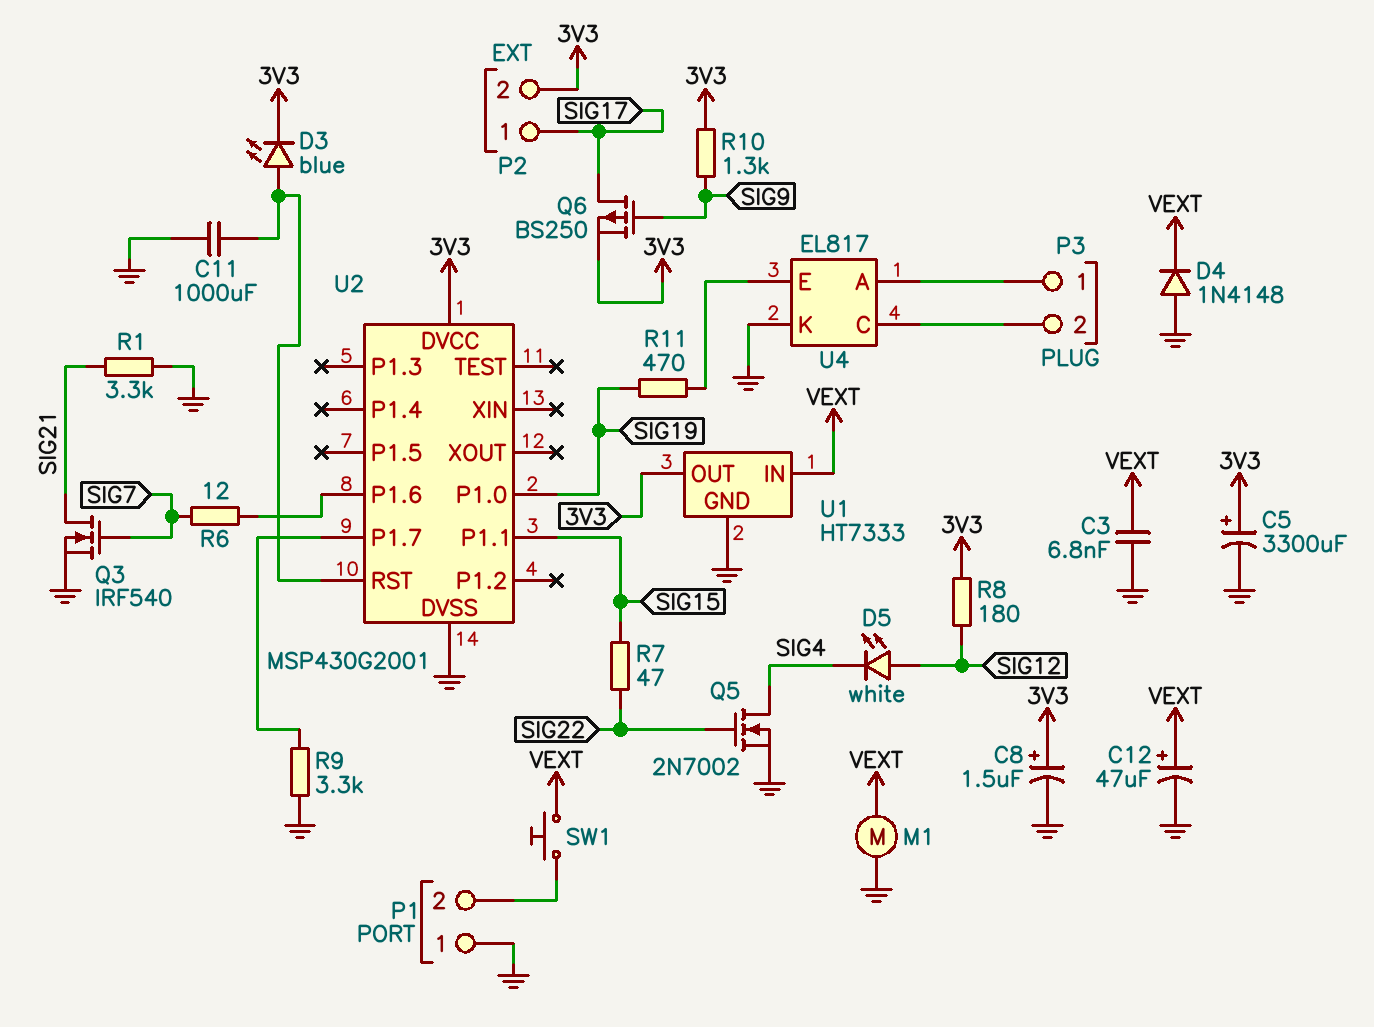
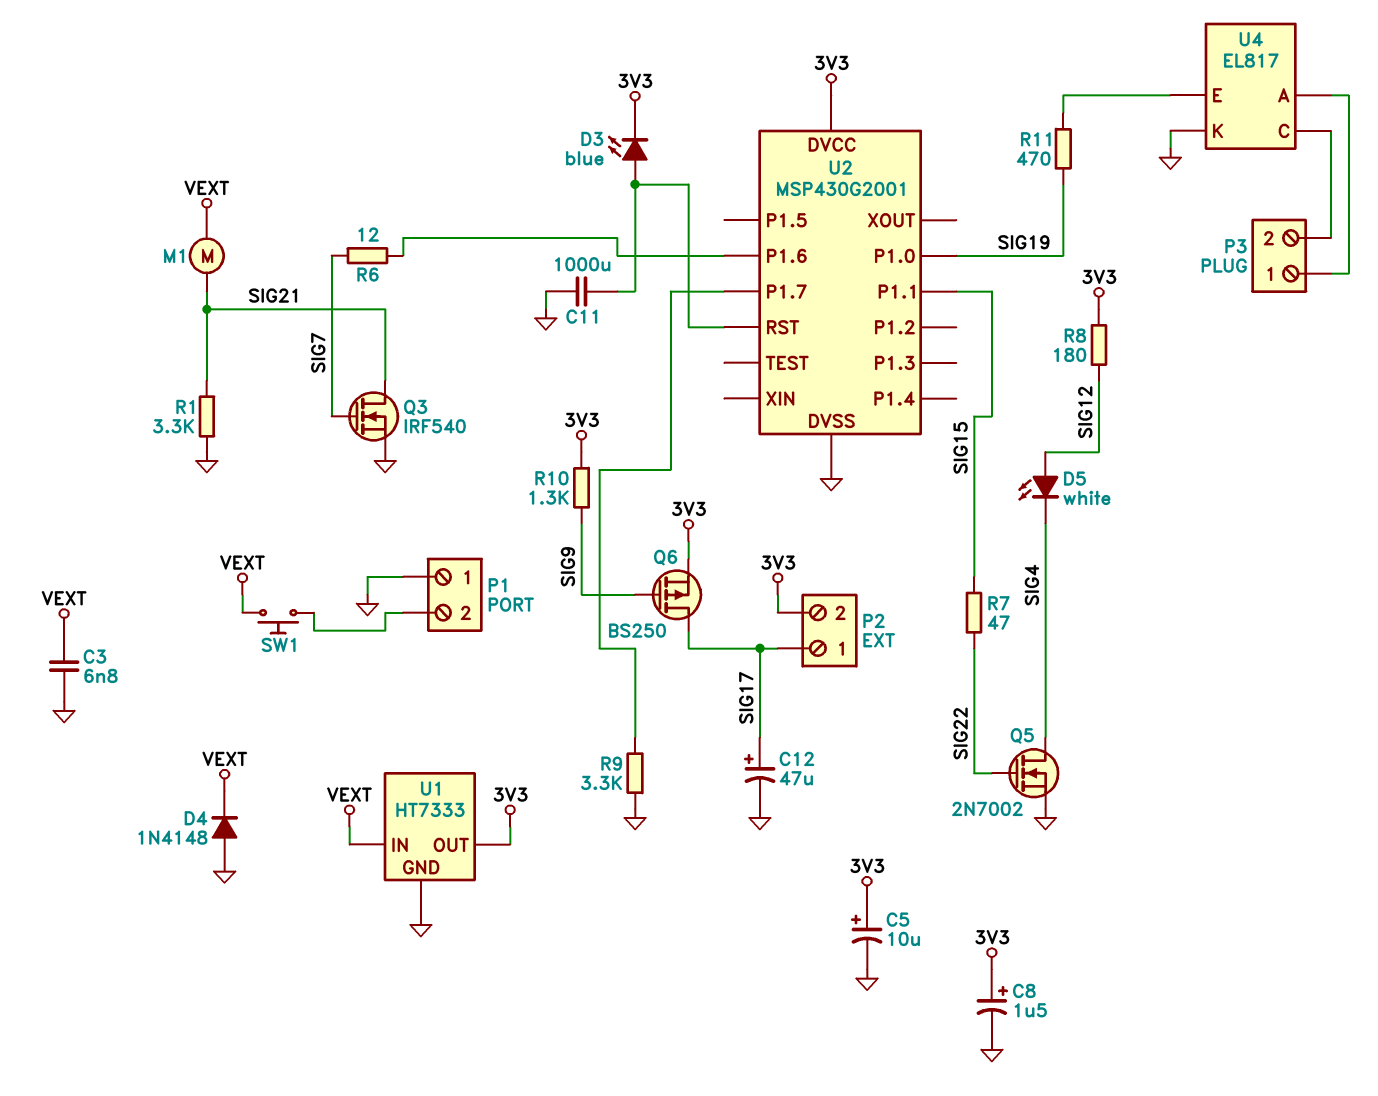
C5: 3300uF (plus 3V3, minus GND) -> 10uF (plus 3V3, minus GND)
C12: 47uF (plus VEXT, minus GND) -> 47uF (plus SIG17, minus GND)
M1: motor (GND, VEXT) -> motor (SIG21, VEXT)

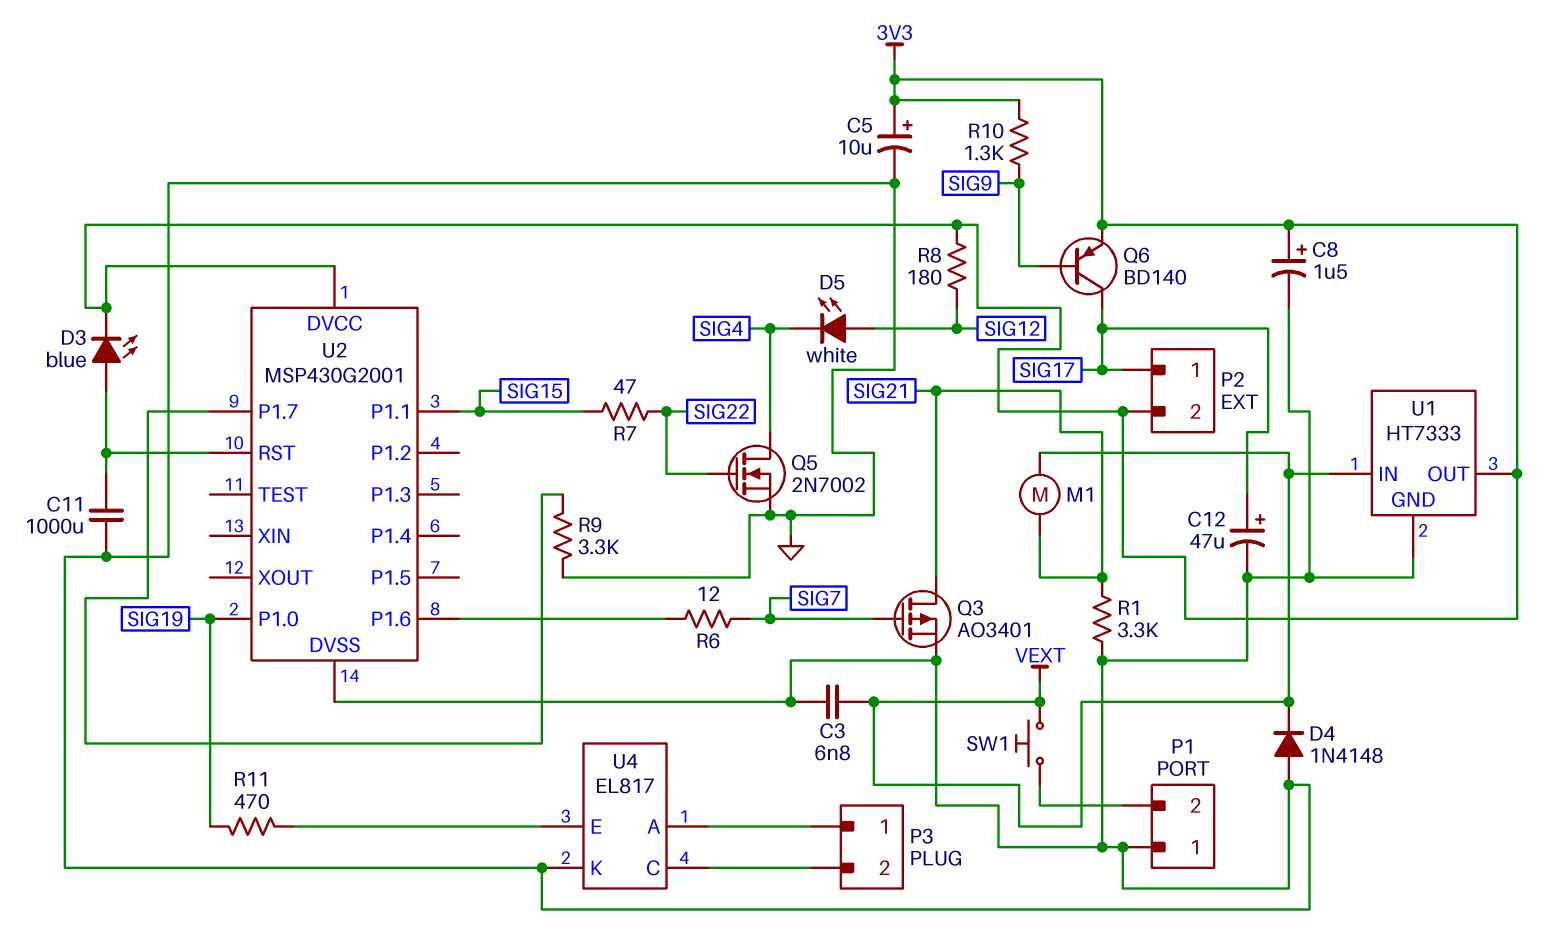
Q3: NMOS IRF540 (G SIG7, D SIG21, S GND) -> PMOS AO3401 (G SIG7, D SIG21, S GND)
Q6: PMOS BS250 (G SIG9, D SIG17, S 3V3) -> PNP BD140 (B SIG9, C SIG17, E 3V3)

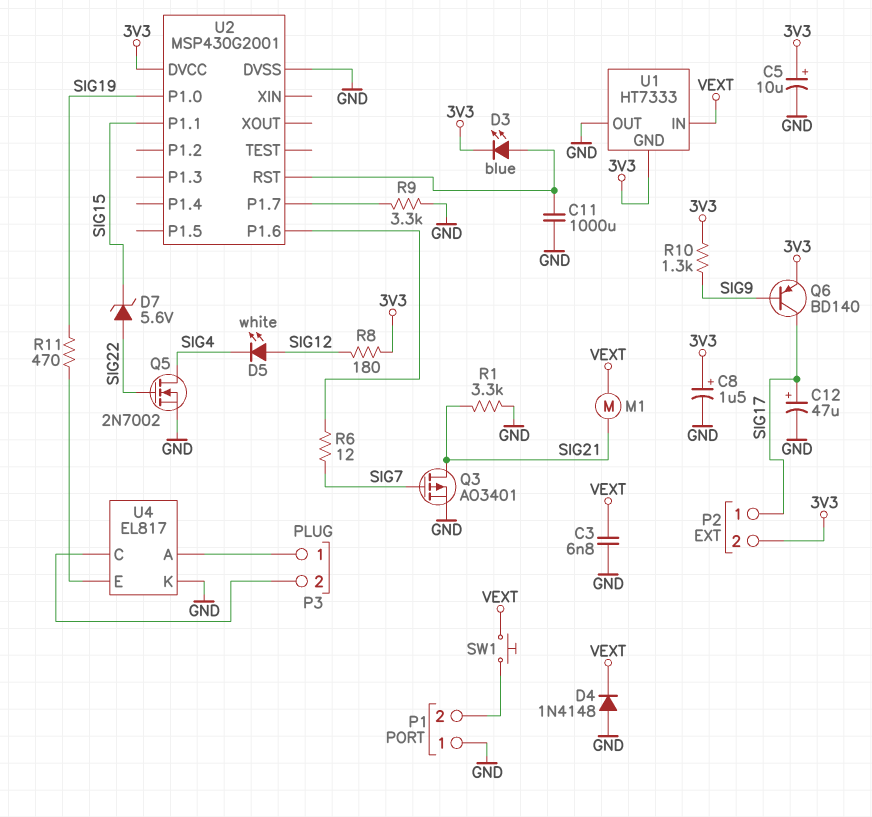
D7: none -> zener 5.6V (A SIG22, K SIG15)
R7: 47 (SIG15, SIG22) -> none
U1 pin GND: GND -> 3V3
U1 pin OUT: 3V3 -> GND

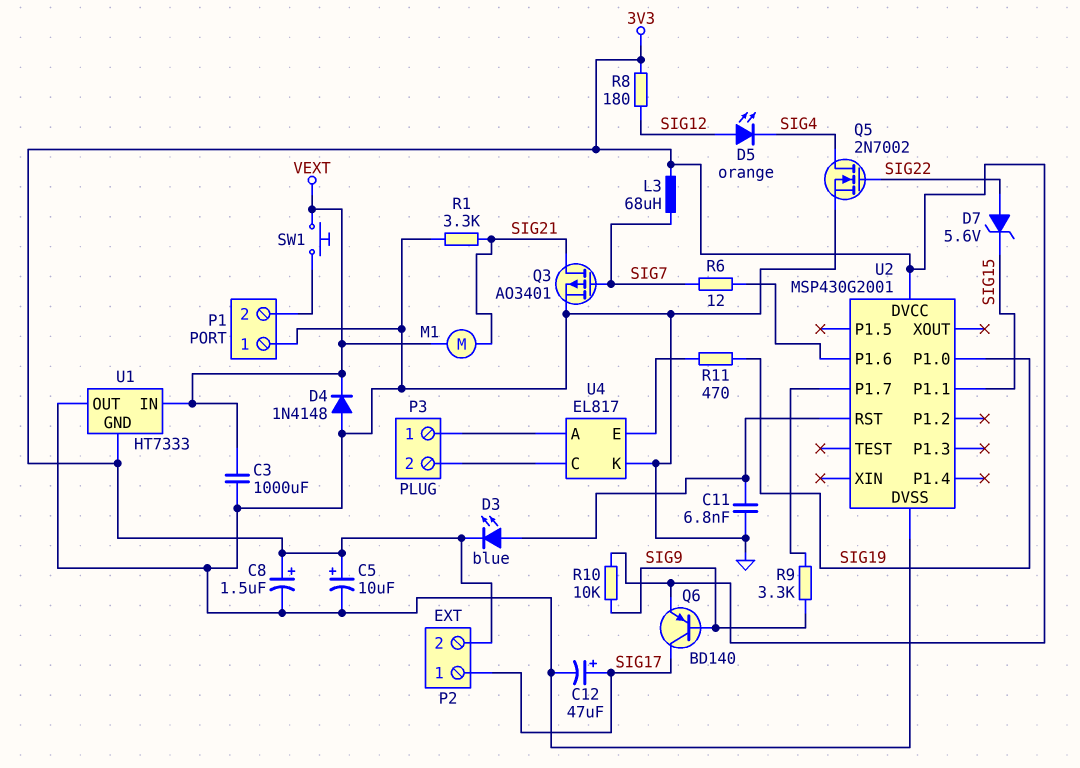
C3: 6.8nF (GND, VEXT) -> 1000uF (GND, VEXT)
C11: 1000uF (GND, U2/RST) -> 6.8nF (GND, U2/RST)
D5: LED white (A SIG12, K SIG4) -> LED orange (A SIG12, K SIG4)
L3: none -> 68uH (3V3, SIG7)
R9: 3.3k (GND, U2/P1.7) -> 3.3k (SIG9, U2/P1.7)
R10: 1.3k (3V3, SIG9) -> 10k (3V3, SIG9)

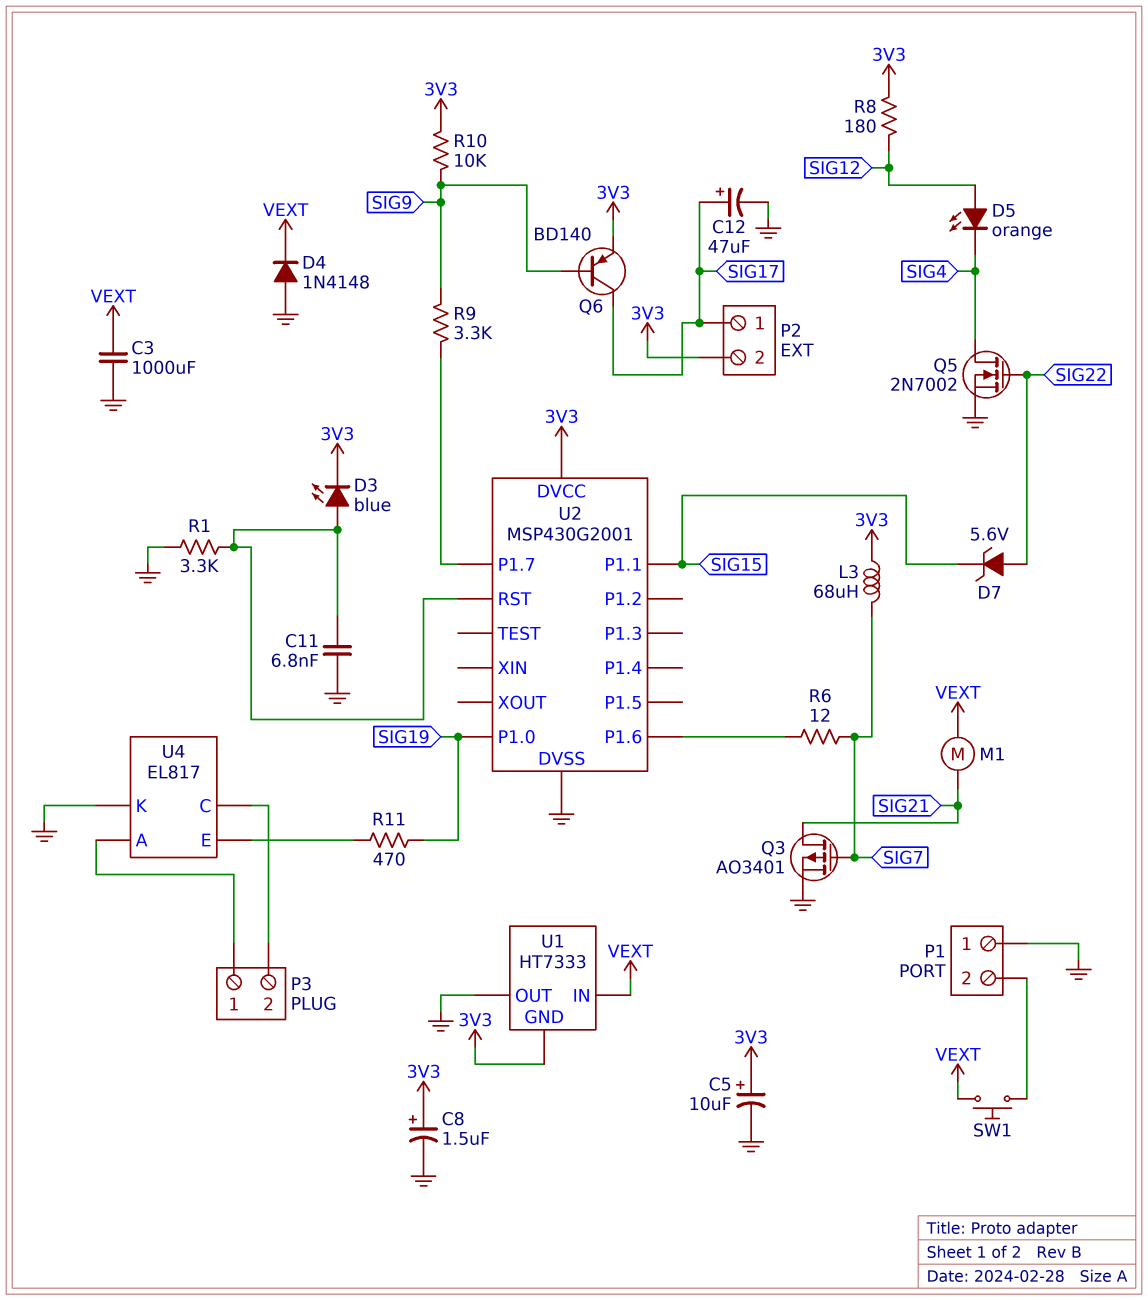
R1: 3.3k (GND, SIG21) -> 3.3k (GND, U2/RST)

